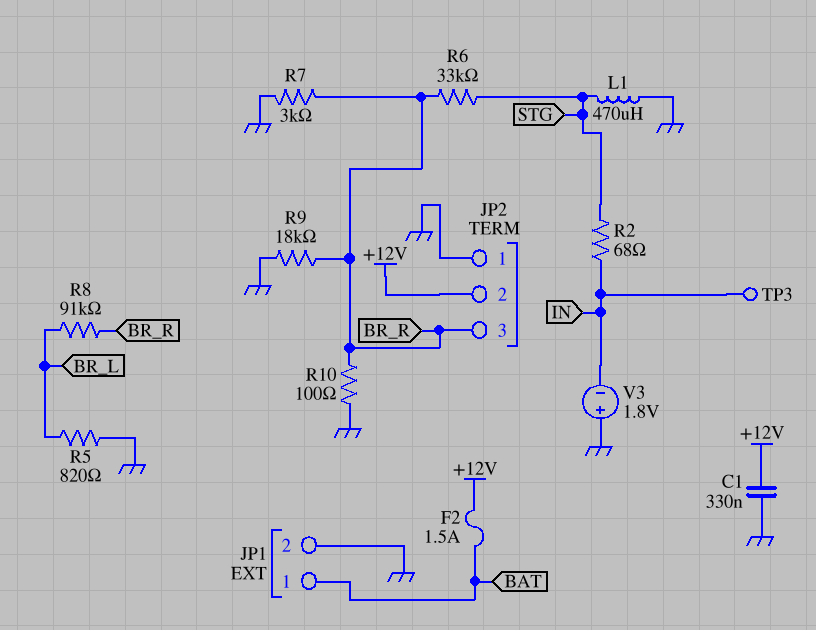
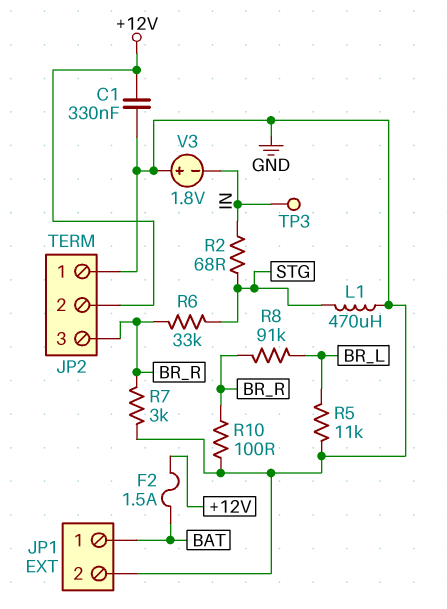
R5: 820 (BR_L, GND) -> 11k (BR_L, GND)
R9: 18k (BR_R, GND) -> none

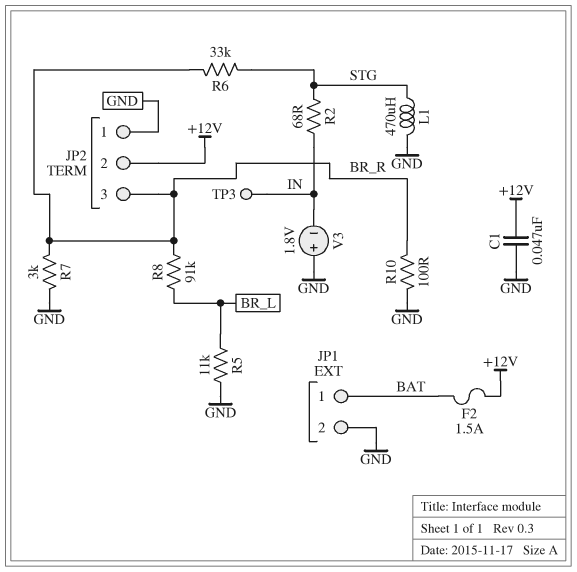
C1: 330nF (+12V, GND) -> 47nF (+12V, GND)

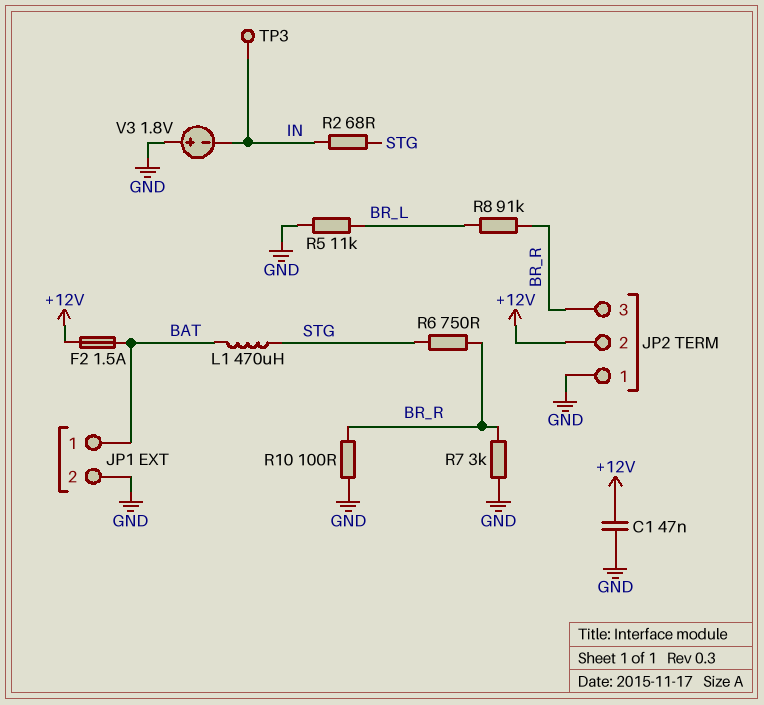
L1: 470uH (GND, STG) -> 470uH (BAT, STG)
R6: 33k (BR_R, STG) -> 750 (BR_R, STG)

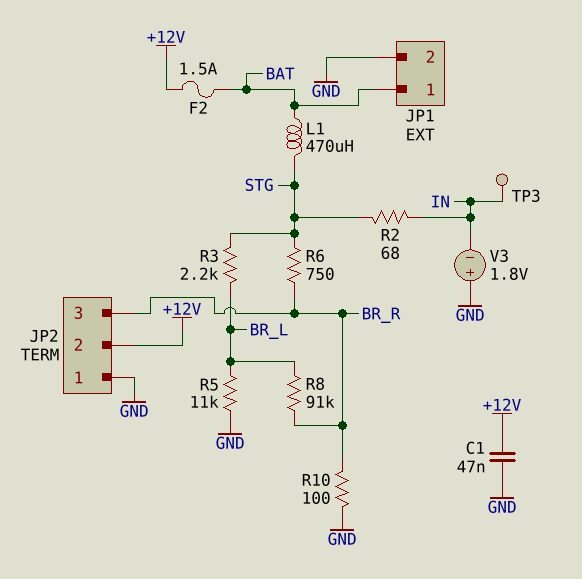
R3: none -> 2.2k (BR_L, STG)
R7: 3k (BR_R, GND) -> none

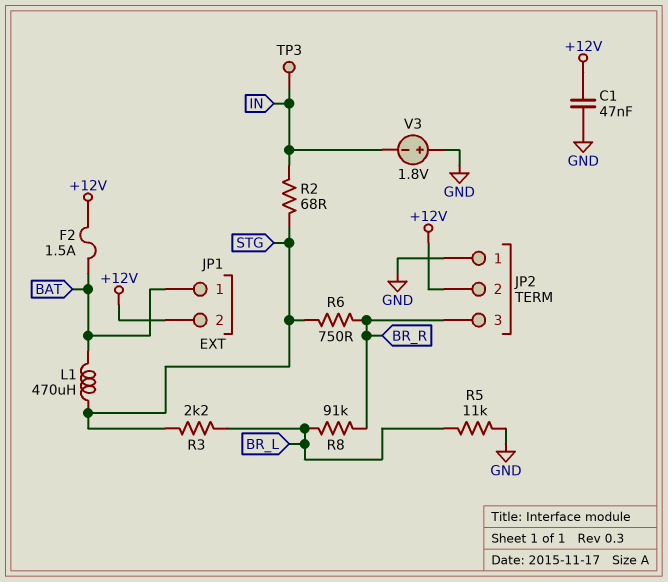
JP1 pin 2: GND -> +12V
R10: 100 (BR_R, GND) -> none

